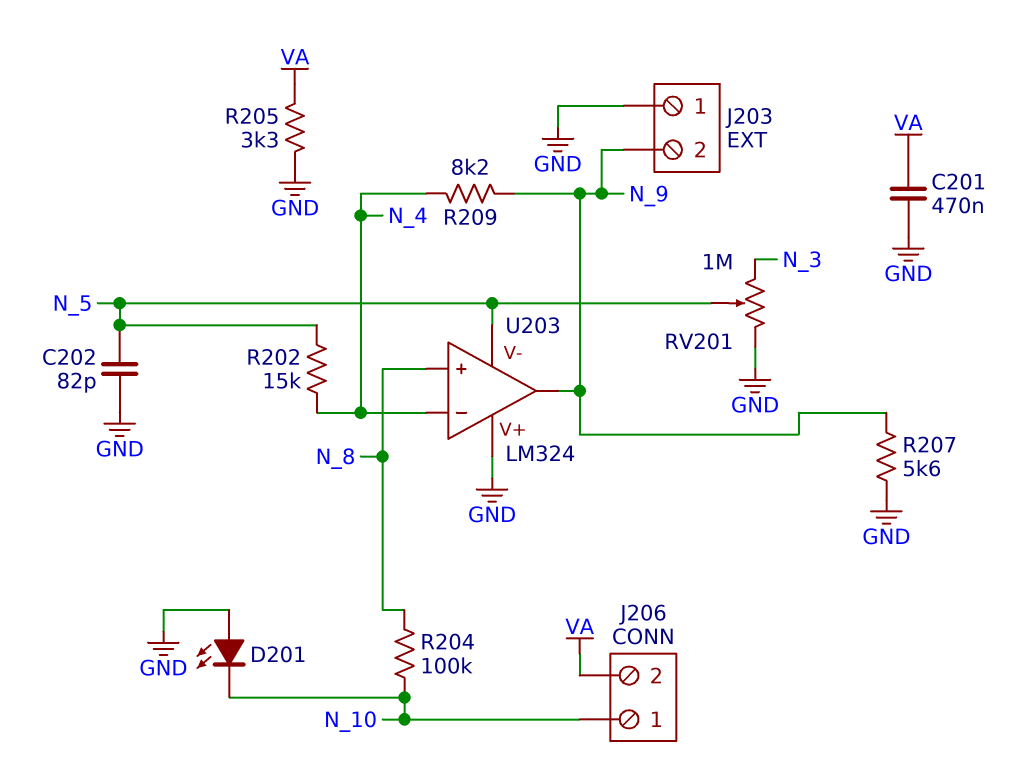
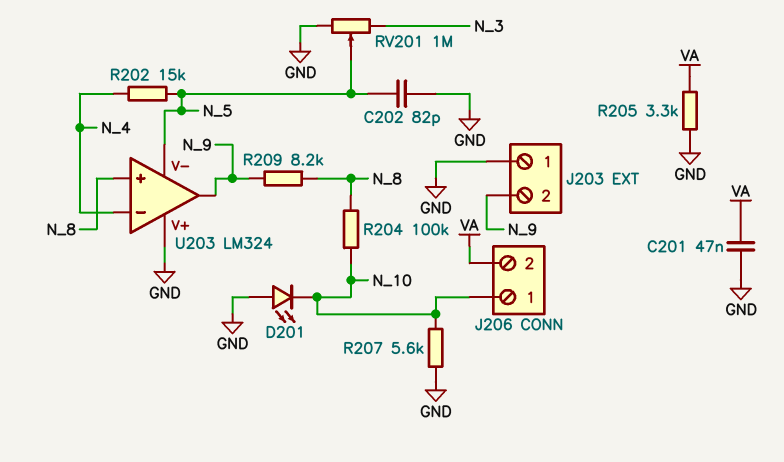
C201: 470nF (GND, VA) -> 47nF (GND, VA)
R207: 5.6k (GND, N_9) -> 5.6k (GND, N_10)
R209: 8.2k (N_4, N_9) -> 8.2k (N_8, N_9)

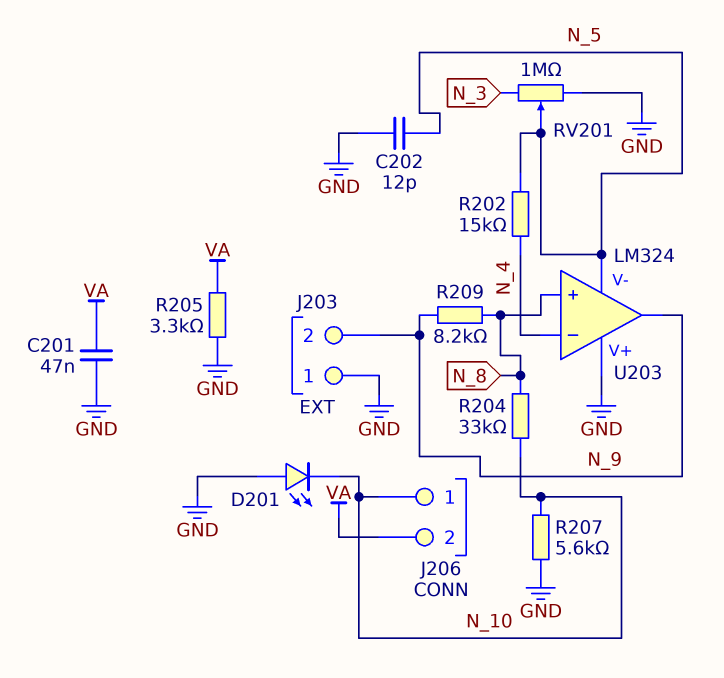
C202: 82pF (GND, N_5) -> 12pF (GND, N_5)
R204: 100k (N_8, N_10) -> 33k (N_8, N_10)

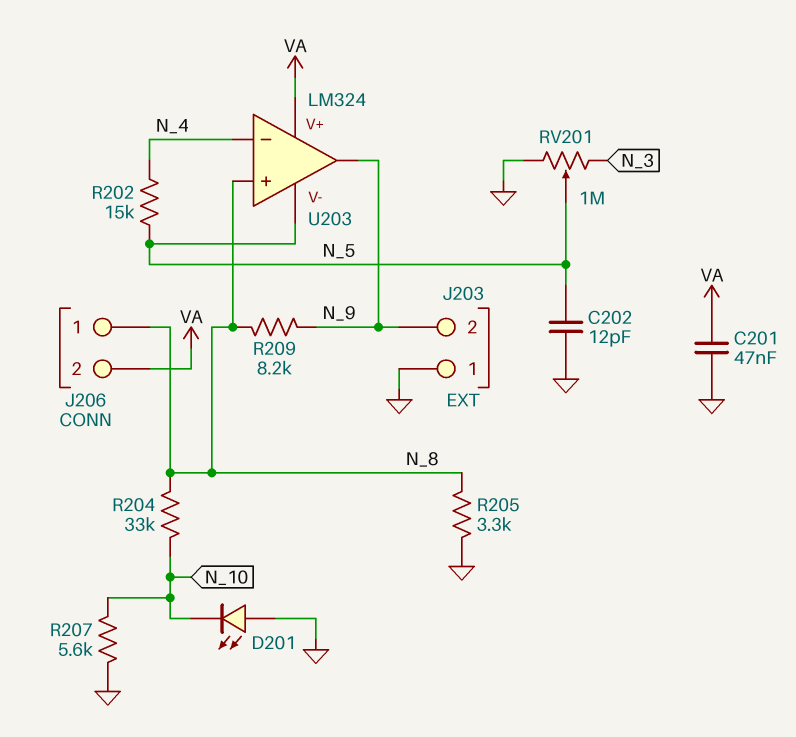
J206 pin 1: N_10 -> N_8
R205: 3.3k (GND, VA) -> 3.3k (GND, N_8)
U203 pin V+: GND -> VA

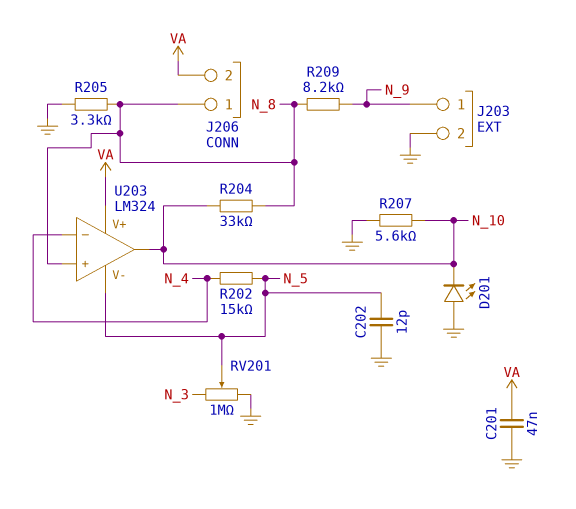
J203 pin 1: GND -> N_9
J203 pin 2: N_9 -> GND
U203 pin out: N_9 -> N_10

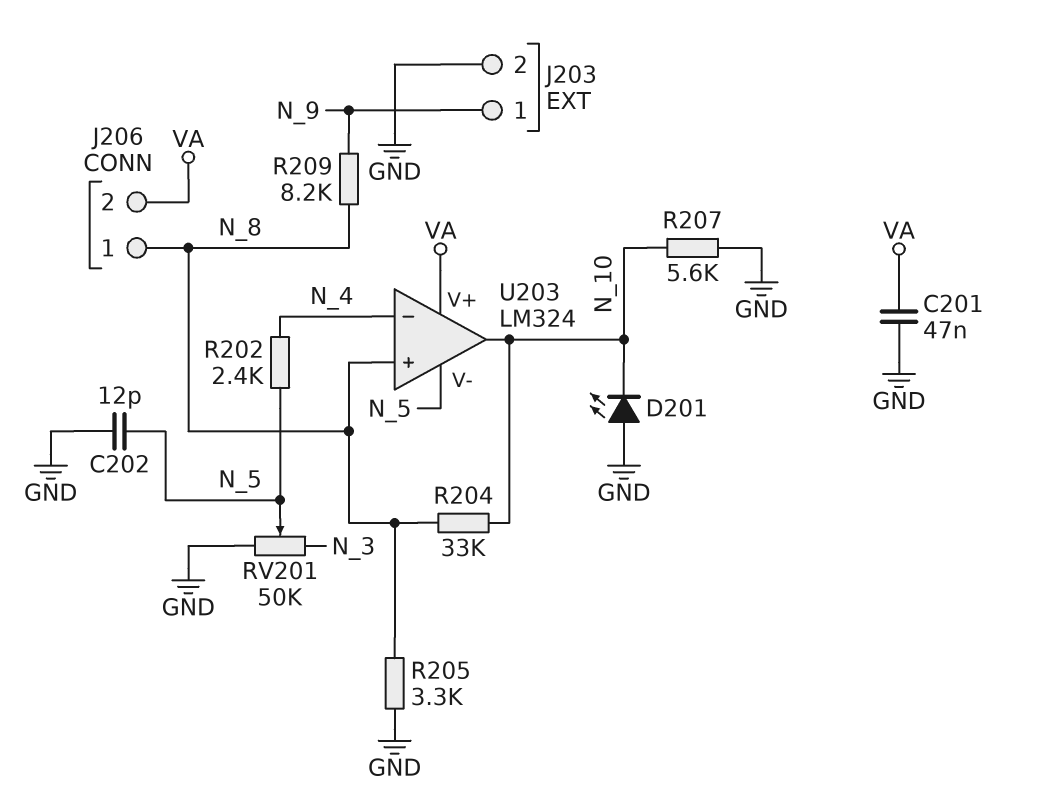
R202: 15k (N_4, N_5) -> 2.4k (N_4, N_5)
RV201: 1M (GND, N_3, wiper N_5) -> 50k (GND, N_3, wiper N_5)

